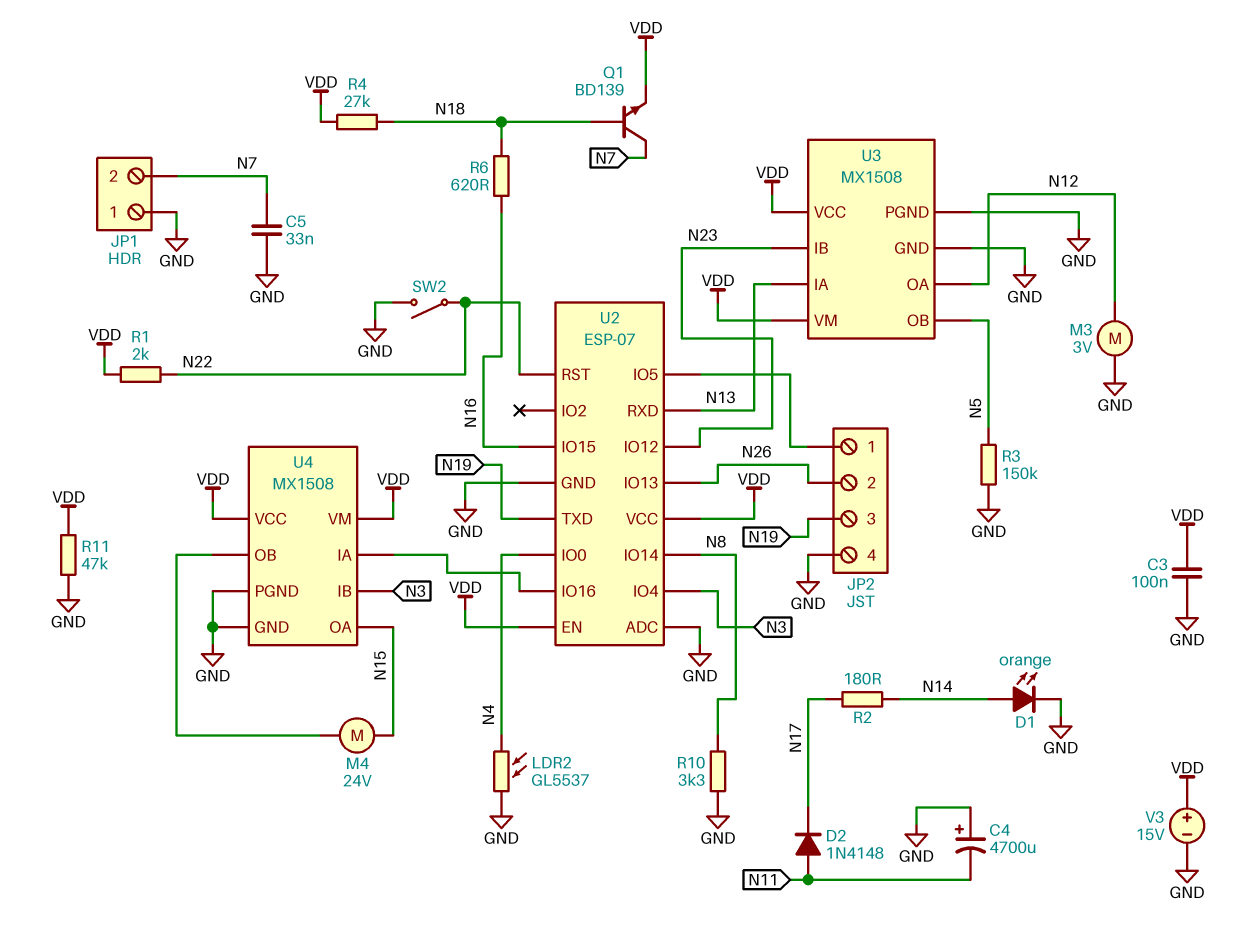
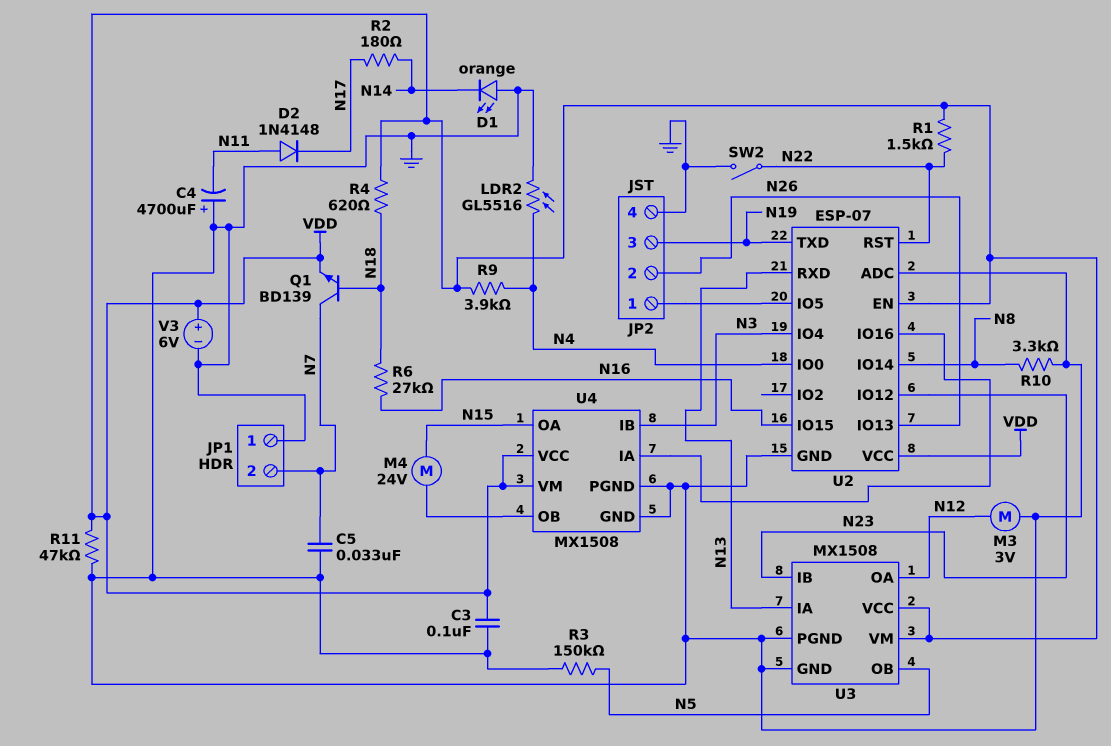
D1: LED orange (A N14, K GND) -> LED orange (A GND, K N14)
LDR2: GL5537 (GND, N4) -> GL5516 (GND, N4)
R1: 2k (N22, VDD) -> 1.5k (N22, VDD)
R4: 27k (N18, VDD) -> 620 (N18, VDD)
R6: 620 (N16, N18) -> 27k (N16, N18)
R9: none -> 3.9k (N4, VDD)
V3: 15V (plus VDD, minus GND) -> 6V (plus VDD, minus GND)

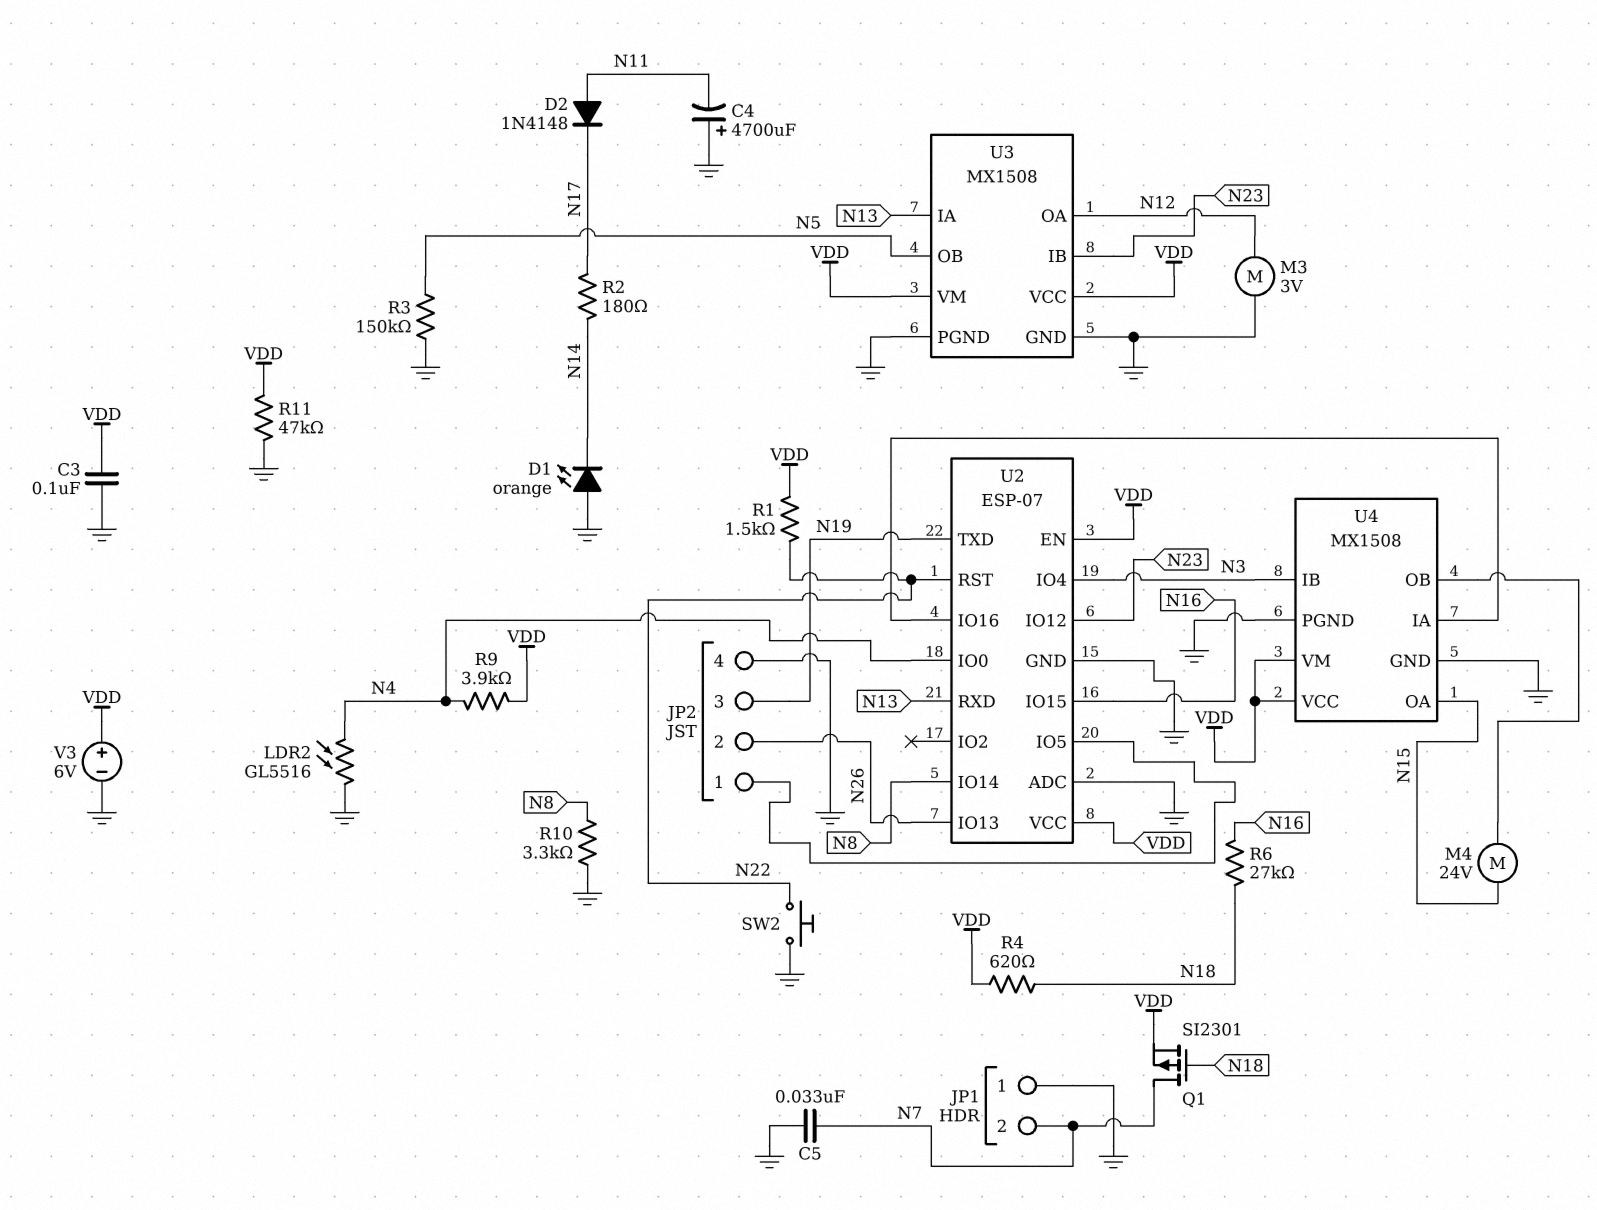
Q1: NPN BD139 (B N18, C N7, E VDD) -> PMOS SI2301 (G N18, D N7, S VDD)
SW2: switch (GND, N22) -> button (GND, N22)

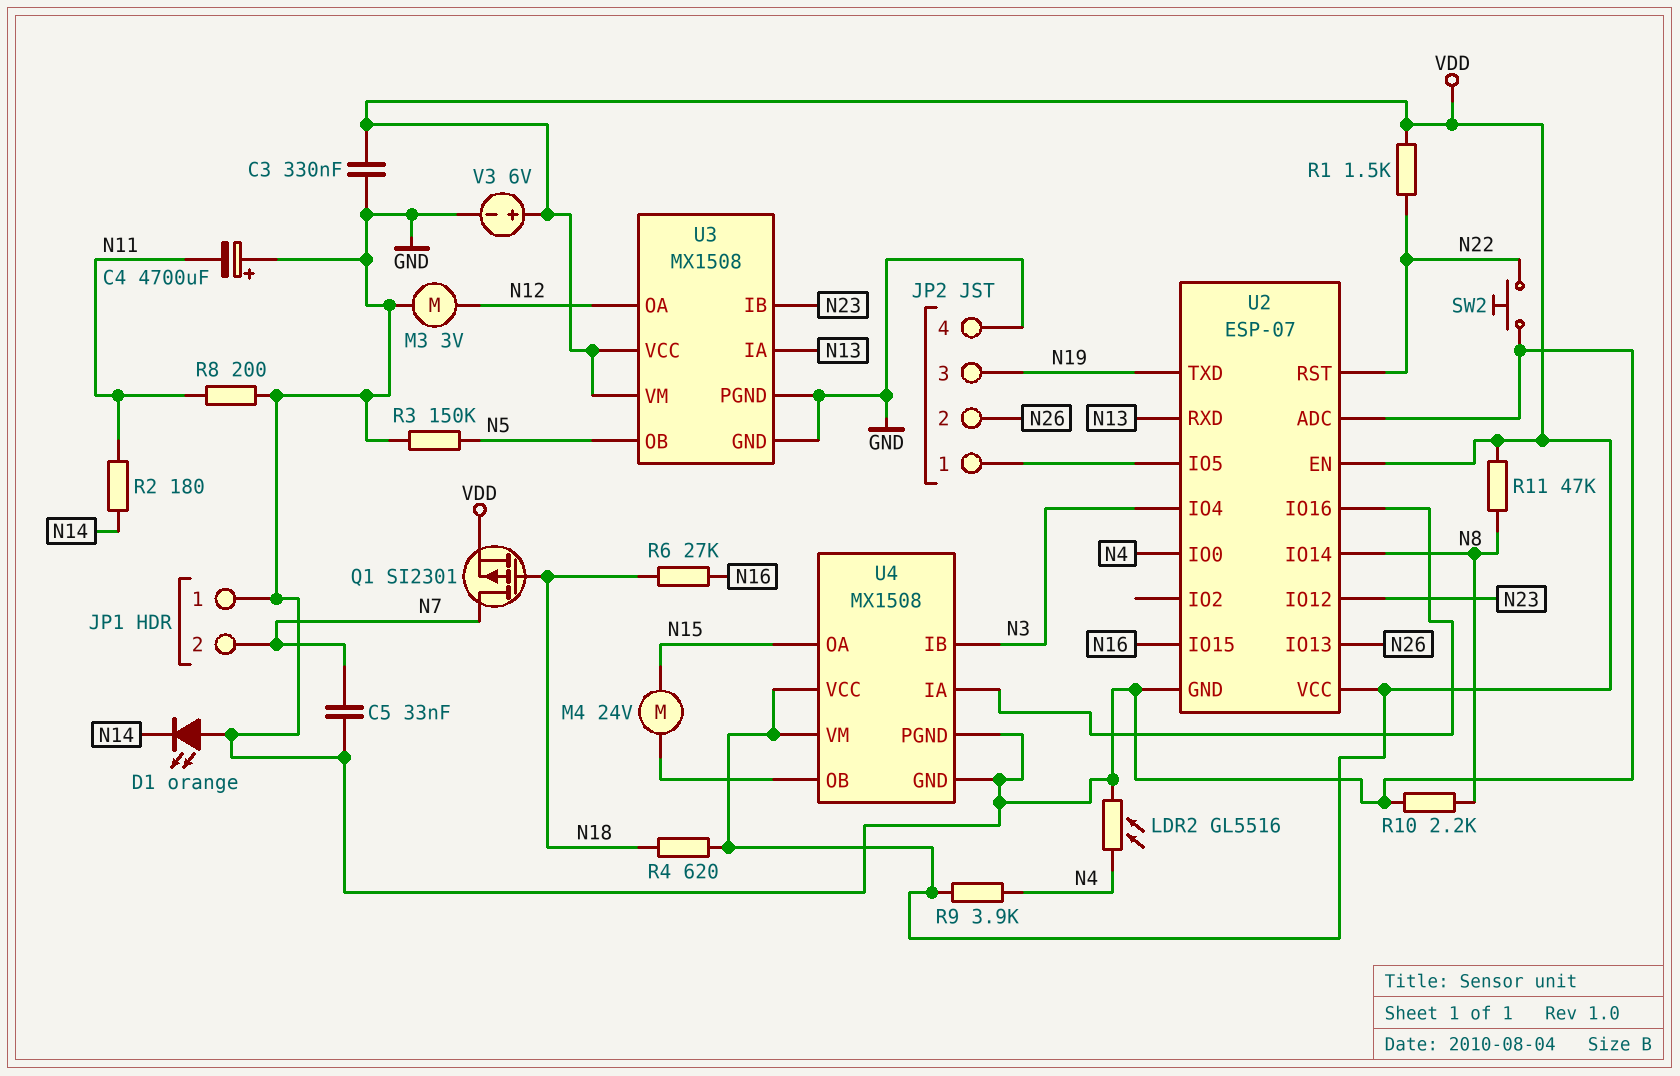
C3: 100nF (GND, VDD) -> 330nF (GND, VDD)
D2: diode 1N4148 (A N11, K N17) -> none
R2: 180 (N14, N17) -> 180 (N11, N14)
R8: none -> 200 (GND, N11)
R10: 3.3k (GND, N8) -> 2.2k (GND, N8)
R11: 47k (GND, VDD) -> 47k (N8, VDD)

